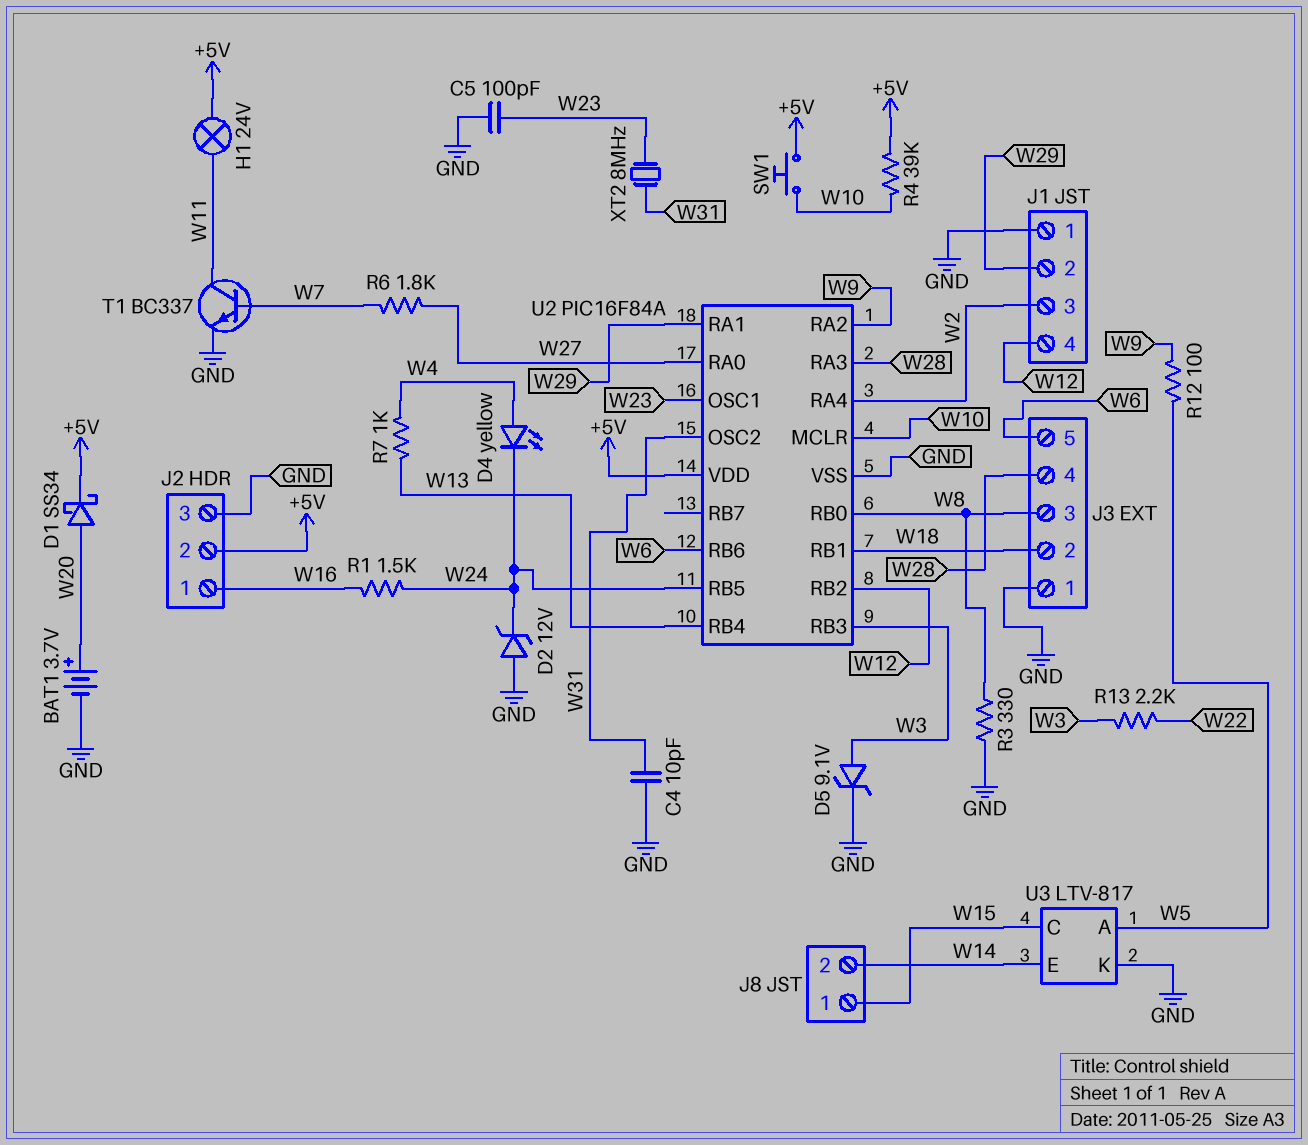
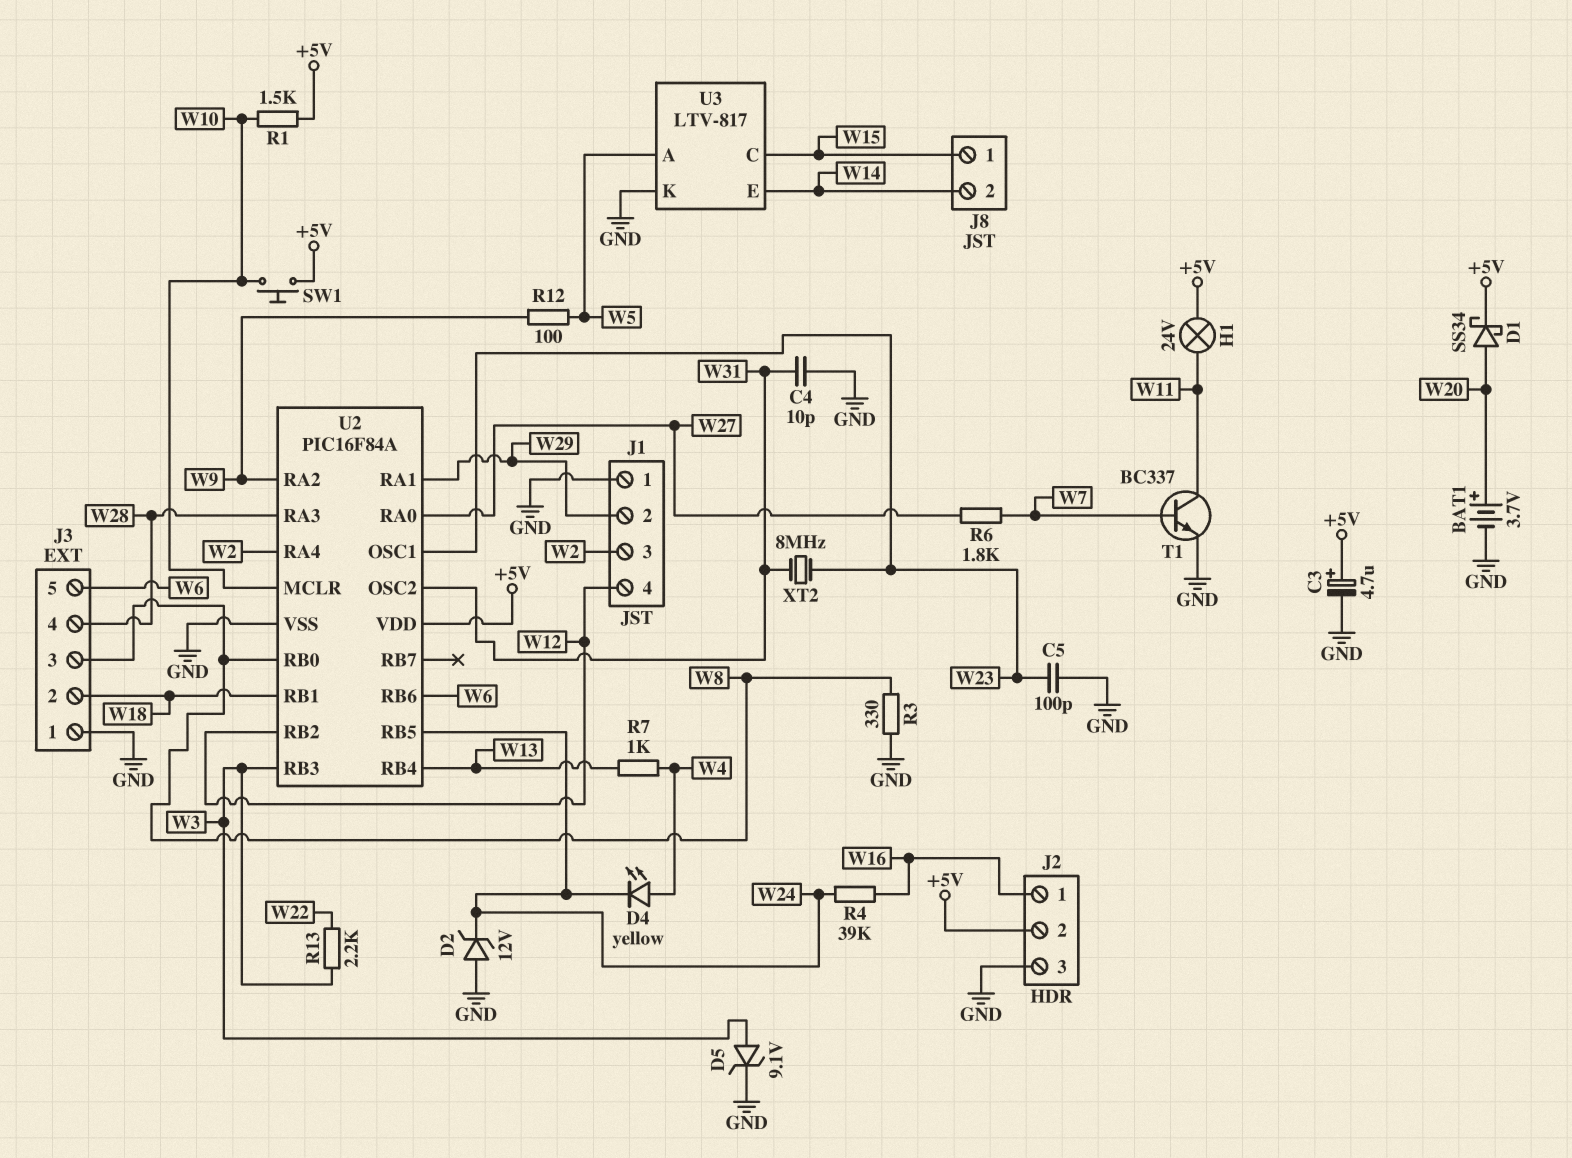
C3: none -> 4.7uF (plus +5V, minus GND)
R1: 1.5k (W16, W24) -> 1.5k (+5V, W10)
R4: 39k (+5V, W10) -> 39k (W16, W24)

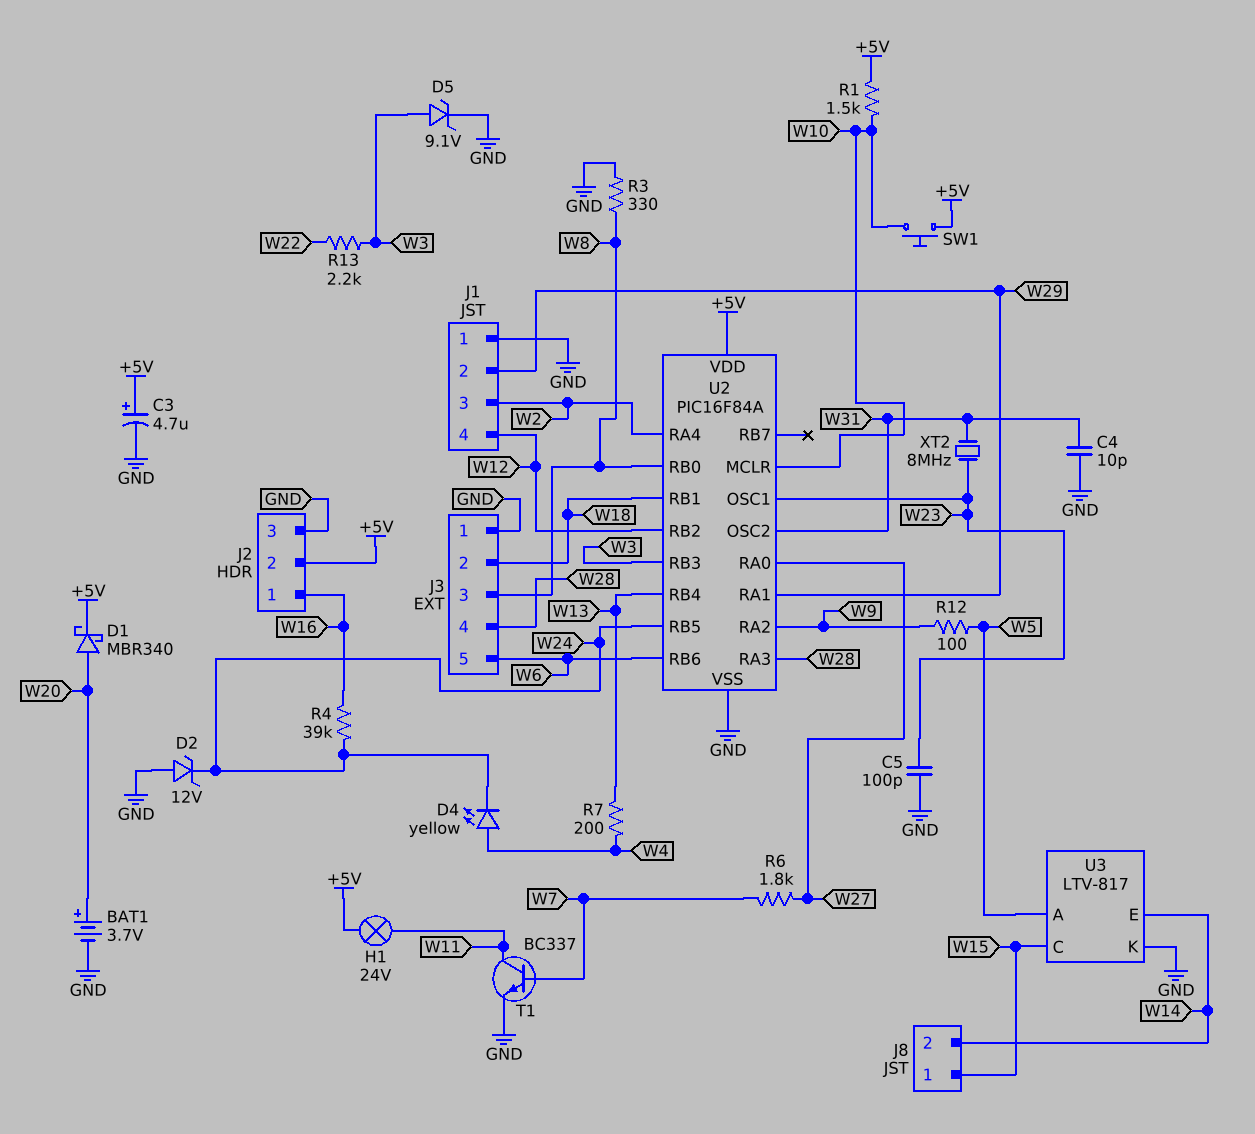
D1: schottky SS34 (A W20, K +5V) -> schottky MBR340 (A W20, K +5V)
R7: 1k (W4, W13) -> 200 (W4, W13)

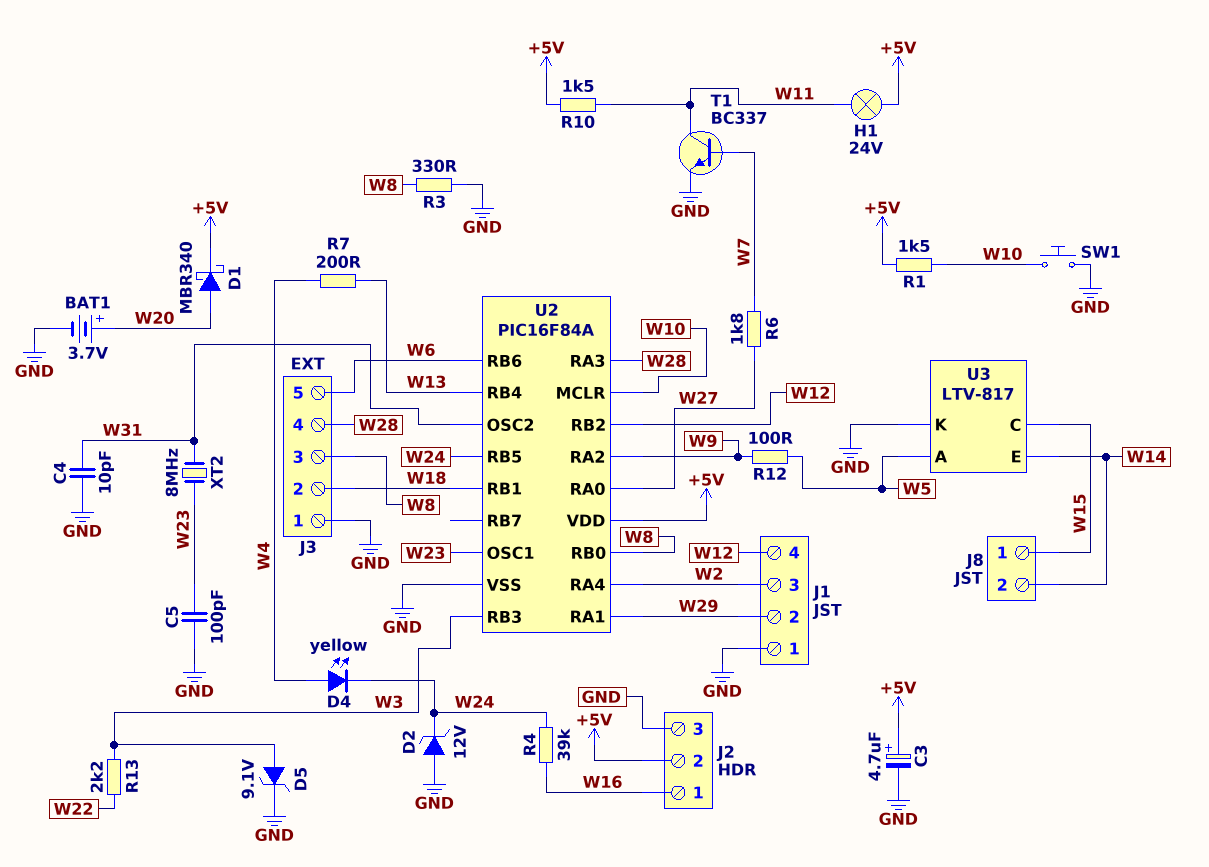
R10: none -> 1.5k (+5V, W11)
SW1: button (+5V, W10) -> button (GND, W10)

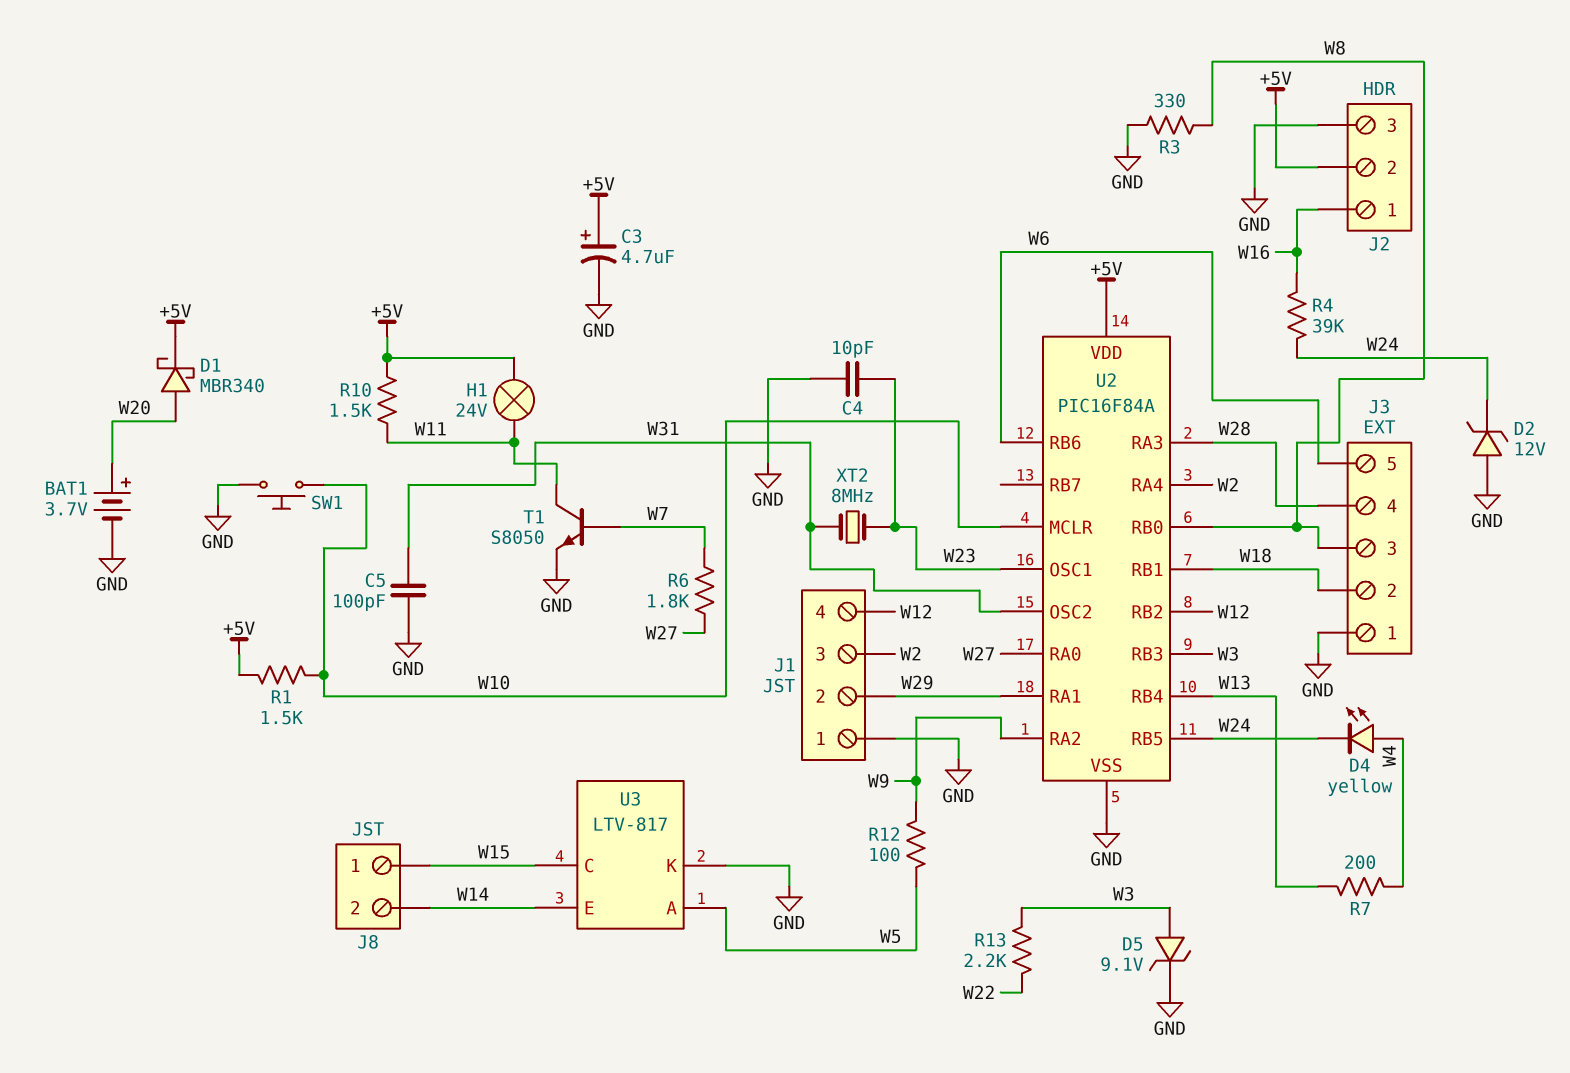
C4: 10pF (GND, W31) -> 10pF (GND, W23)
C5: 100pF (GND, W23) -> 100pF (GND, W31)
T1: NPN BC337 (B W7, C W11, E GND) -> NPN S8050 (B W7, C W11, E GND)

